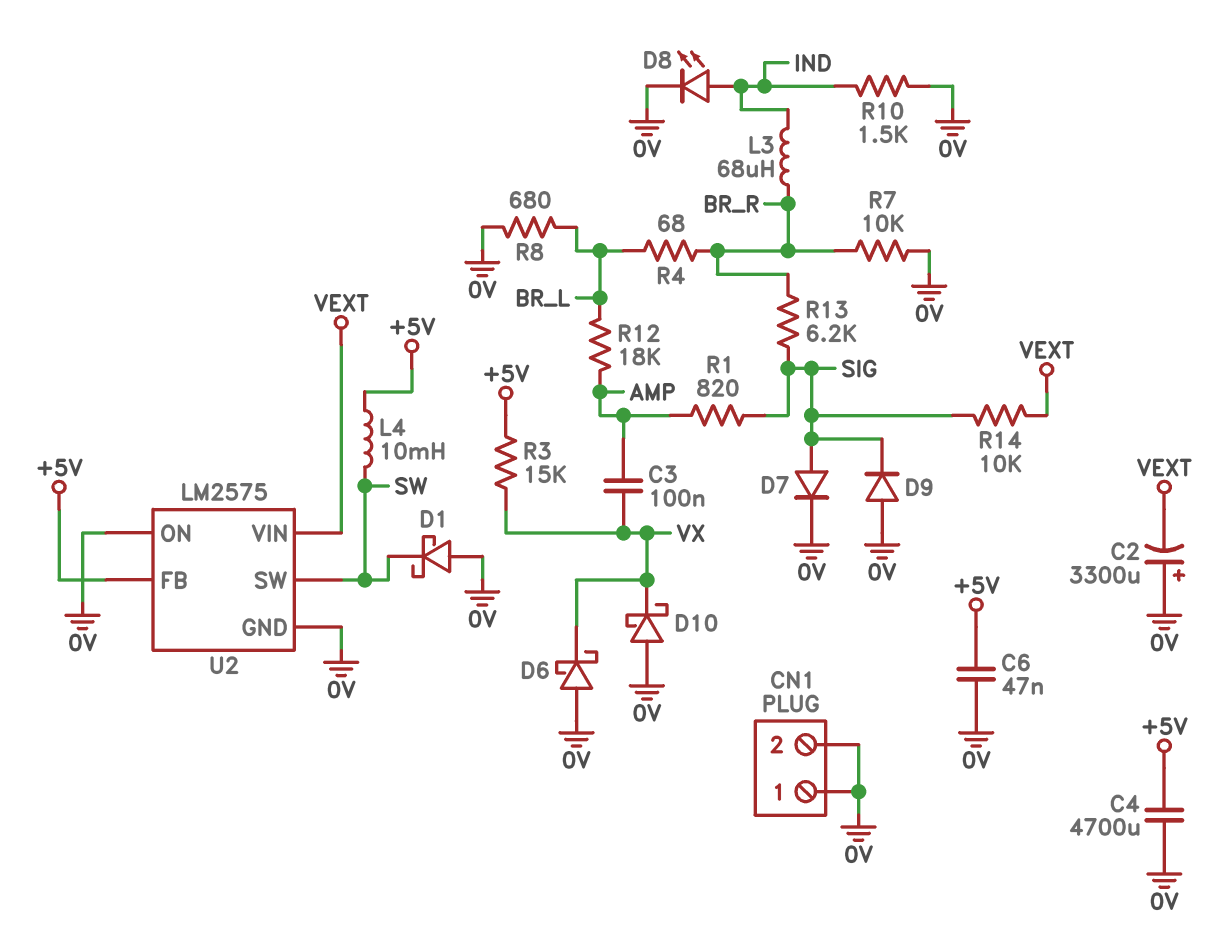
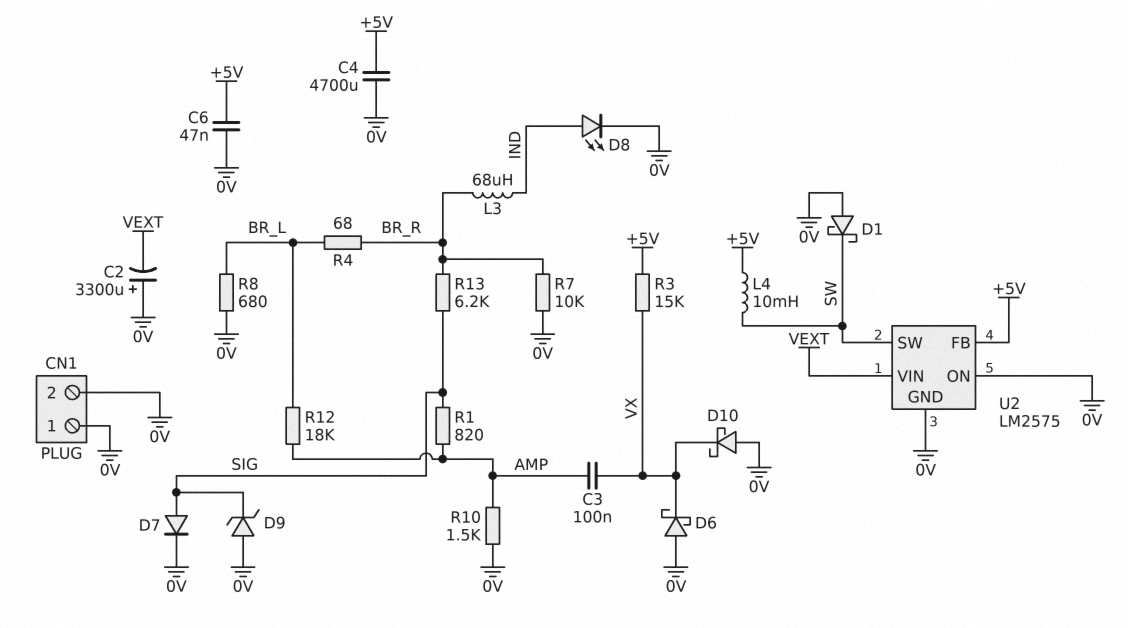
D9: diode (A 0V, K SIG) -> zener (A 0V, K SIG)
R10: 1.5k (0V, IND) -> 1.5k (0V, AMP)
R14: 10k (SIG, VEXT) -> none

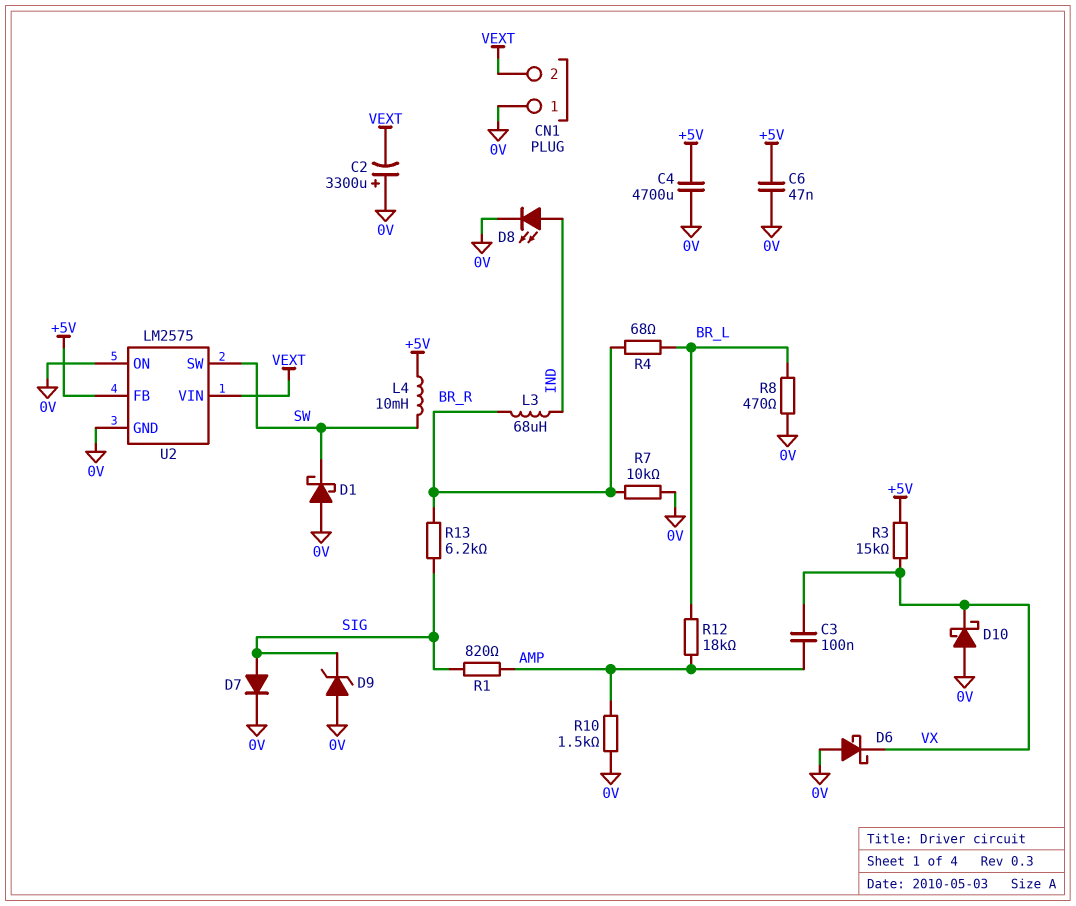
CN1 pin 2: 0V -> VEXT
R8: 680 (0V, BR_L) -> 470 (0V, BR_L)

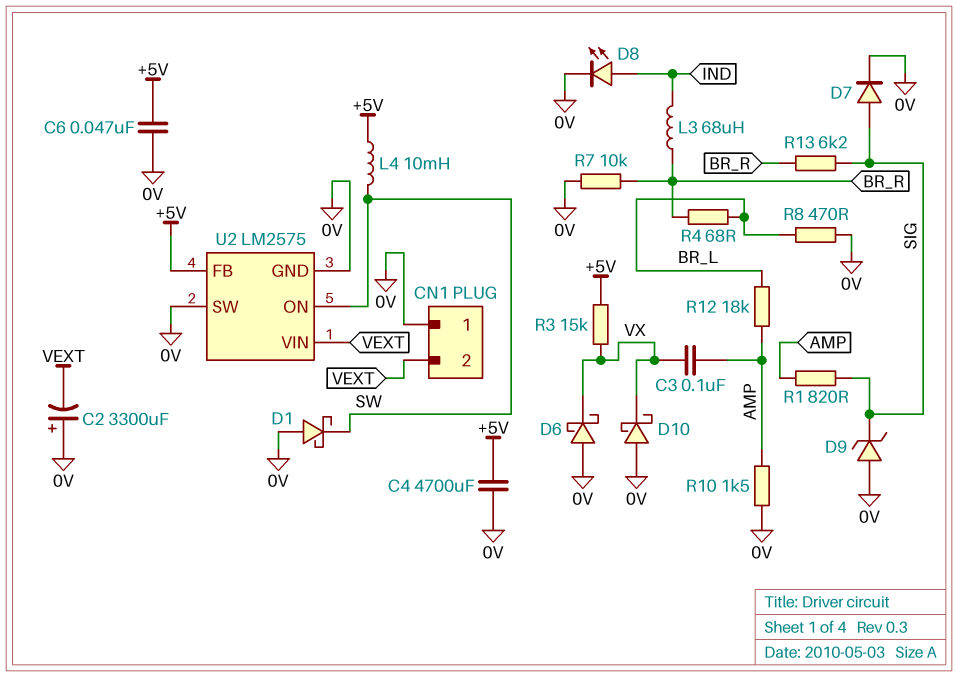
U2 pin ON: 0V -> SW
U2 pin SW: SW -> 0V

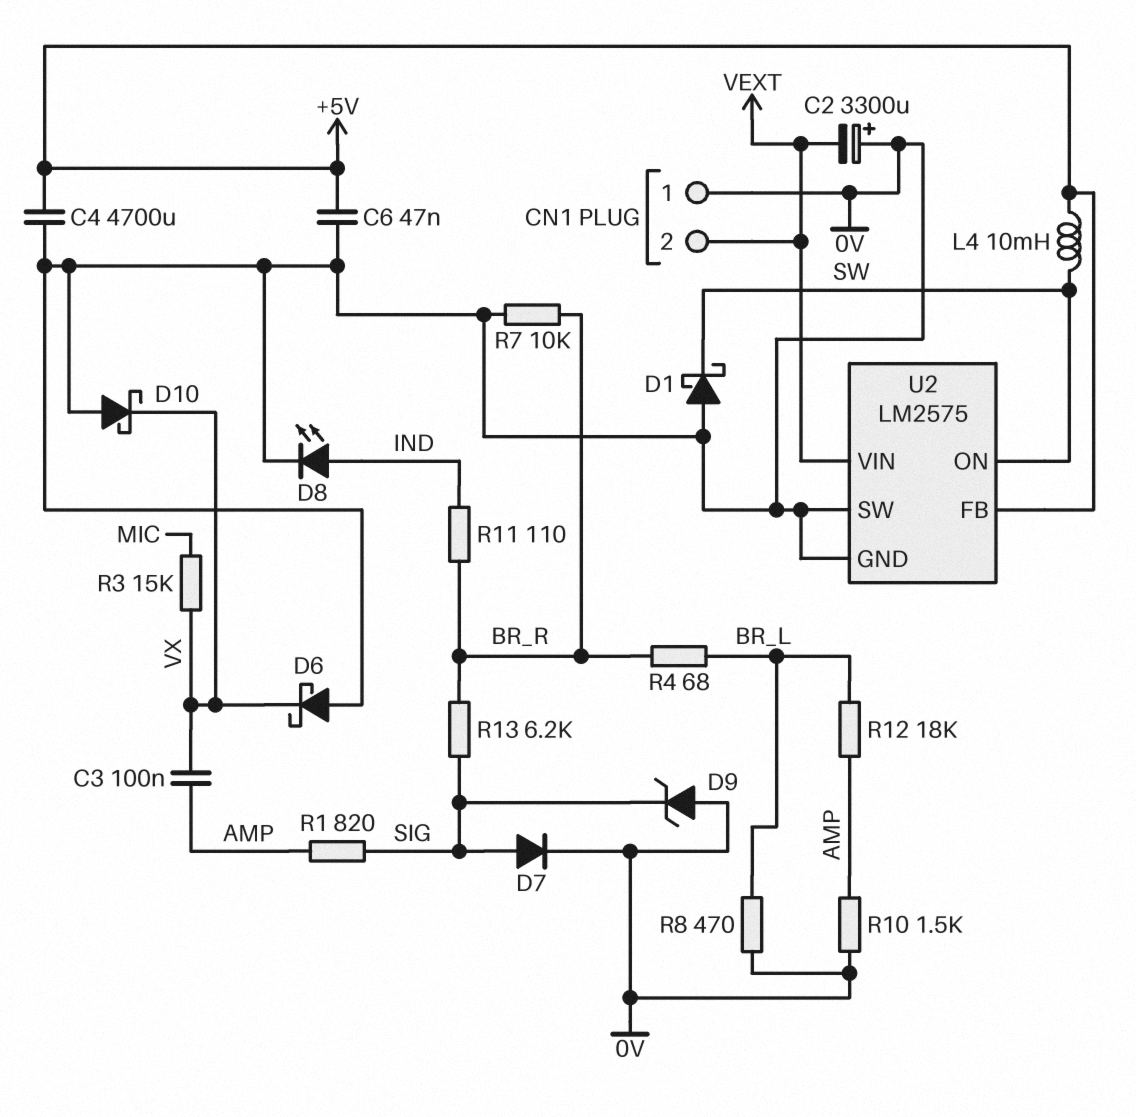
L3: 68uH (BR_R, IND) -> none
R3: 15k (+5V, VX) -> 15k (MIC, VX)
R11: none -> 110 (BR_R, IND)

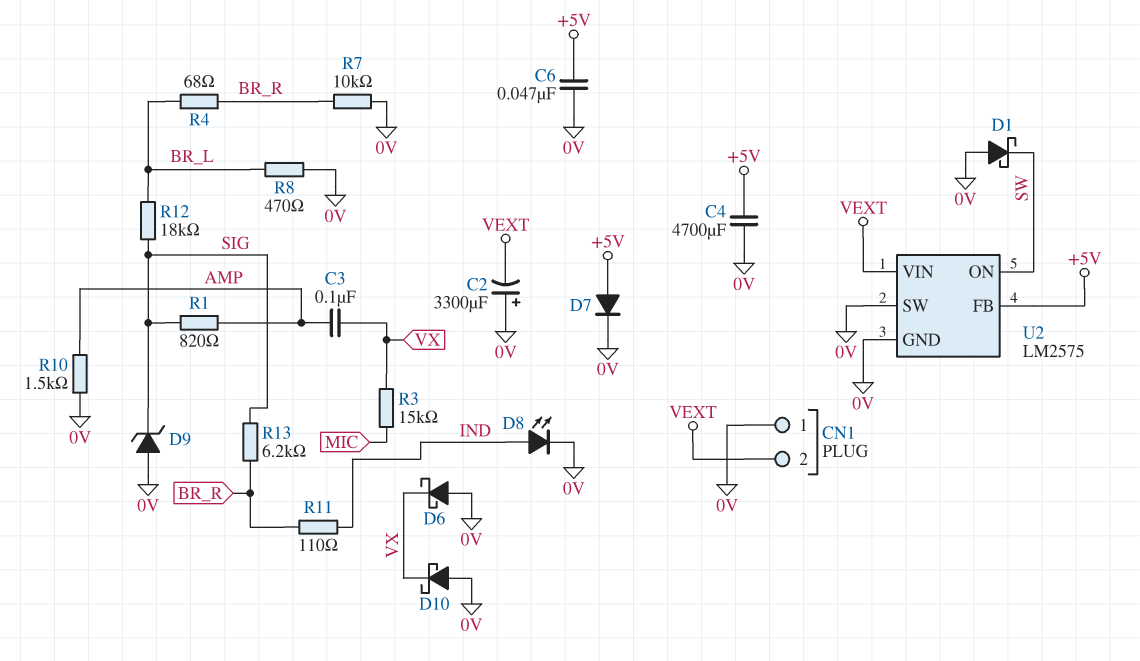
D7: diode (A SIG, K 0V) -> diode (A +5V, K 0V)
L4: 10mH (+5V, SW) -> none
R12: 18k (AMP, BR_L) -> 18k (BR_L, SIG)

